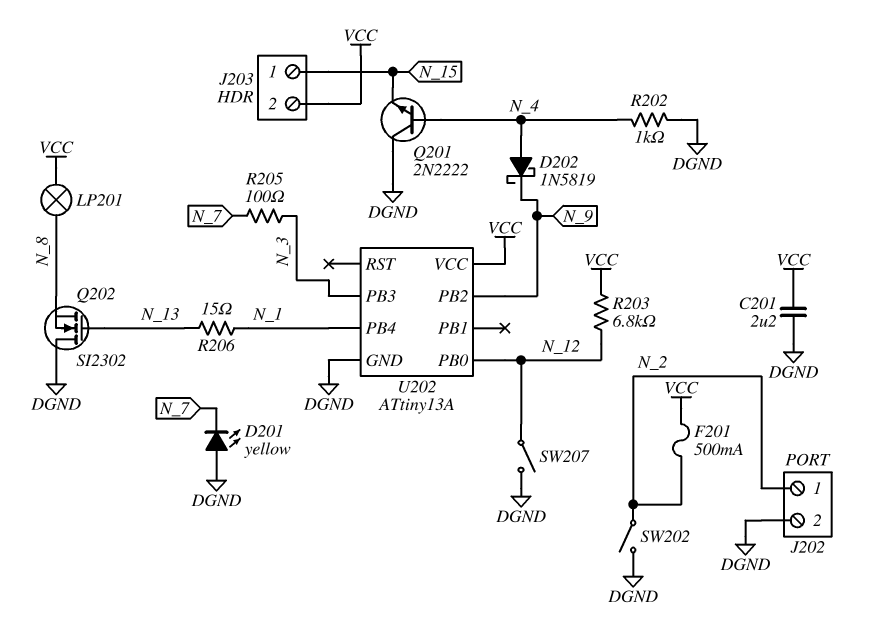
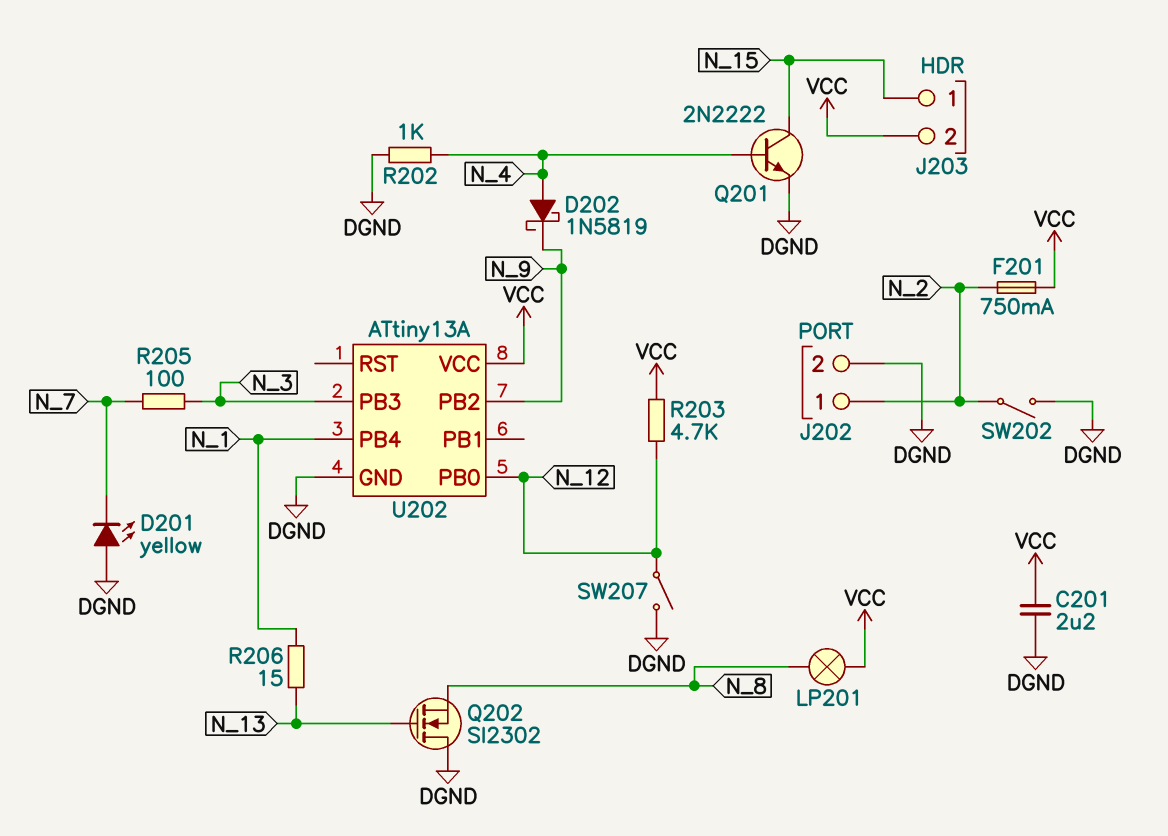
F201: 500mA (N_2, VCC) -> 750mA (N_2, VCC)
Q201: NPN 2N2222 (B N_4, C DGND, E N_15) -> NPN 2N2222 (B N_4, C N_15, E DGND)
R203: 6.8k (N_12, VCC) -> 4.7k (N_12, VCC)

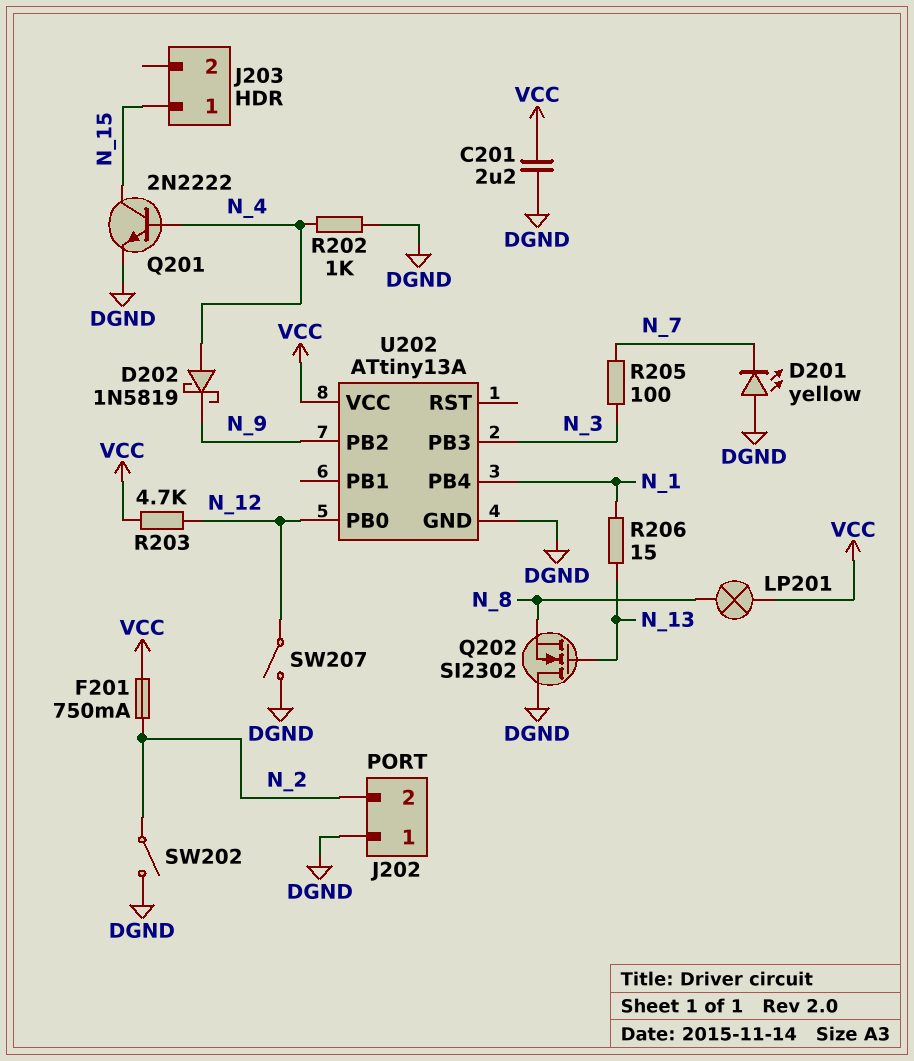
J202 pin 1: N_2 -> DGND
J202 pin 2: DGND -> N_2
J203 pin 2: VCC -> none

